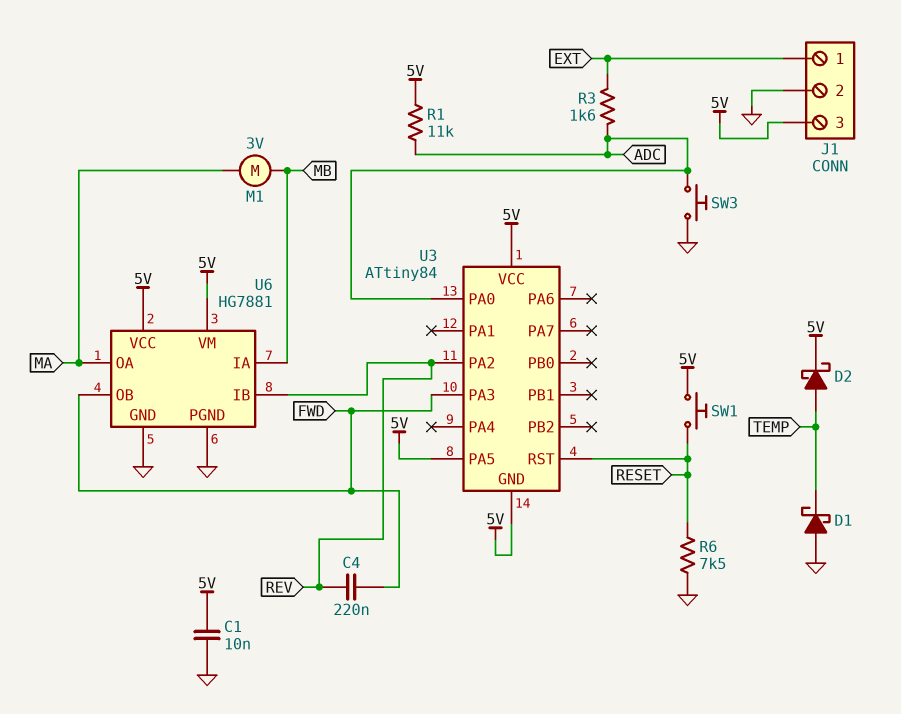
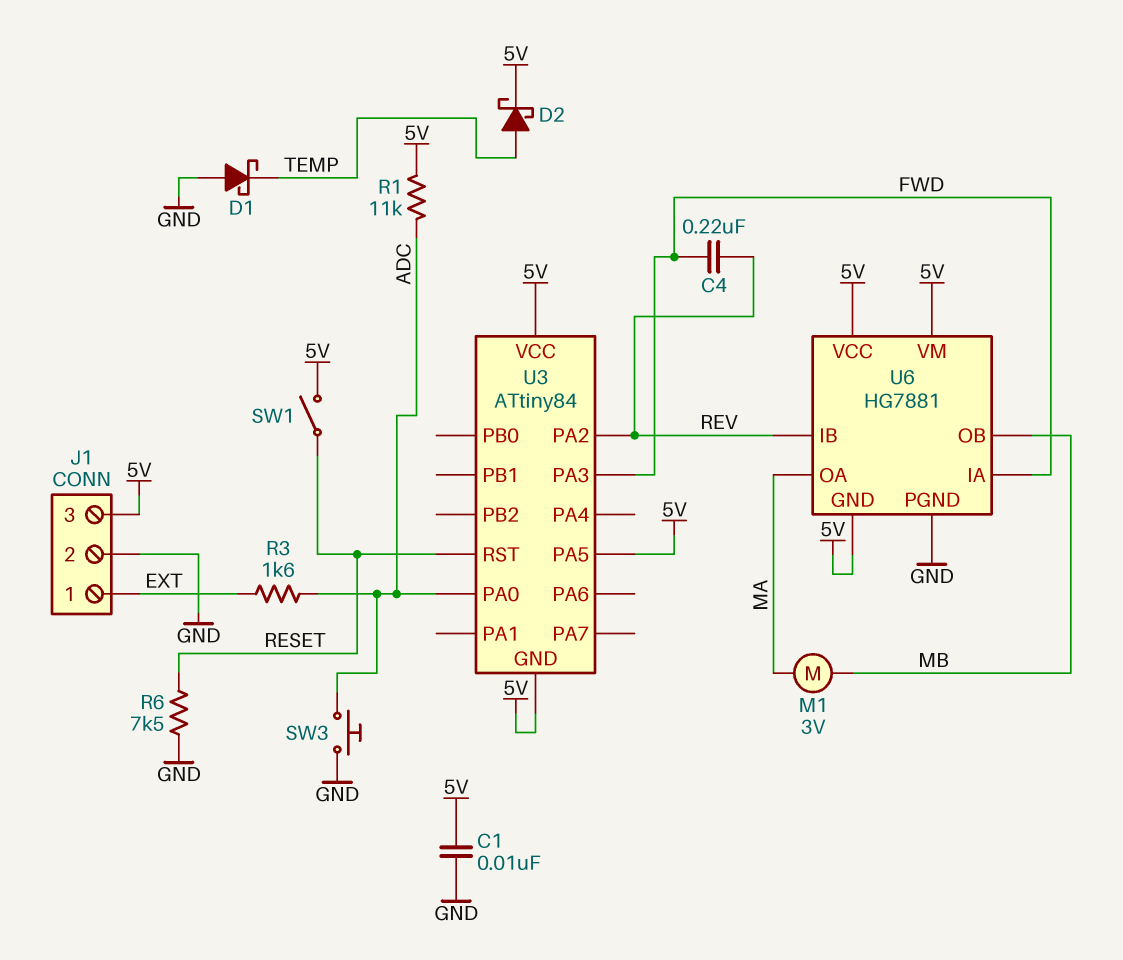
SW1: button (5V, RESET) -> switch (5V, RESET)
U6 pin GND: GND -> 5V
U6 pin IA: MB -> FWD
U6 pin OB: FWD -> MB

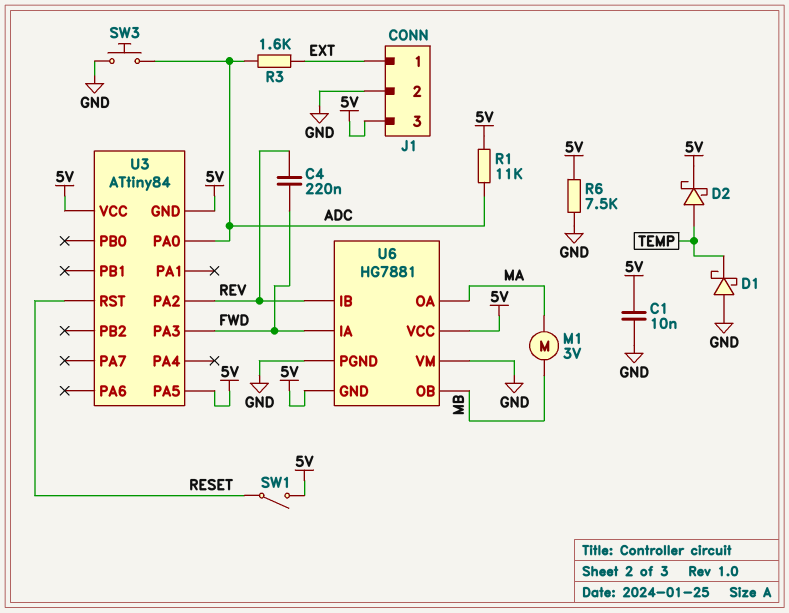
R6: 7.5k (GND, RESET) -> 7.5k (5V, GND)
U6 pin VM: 5V -> GND

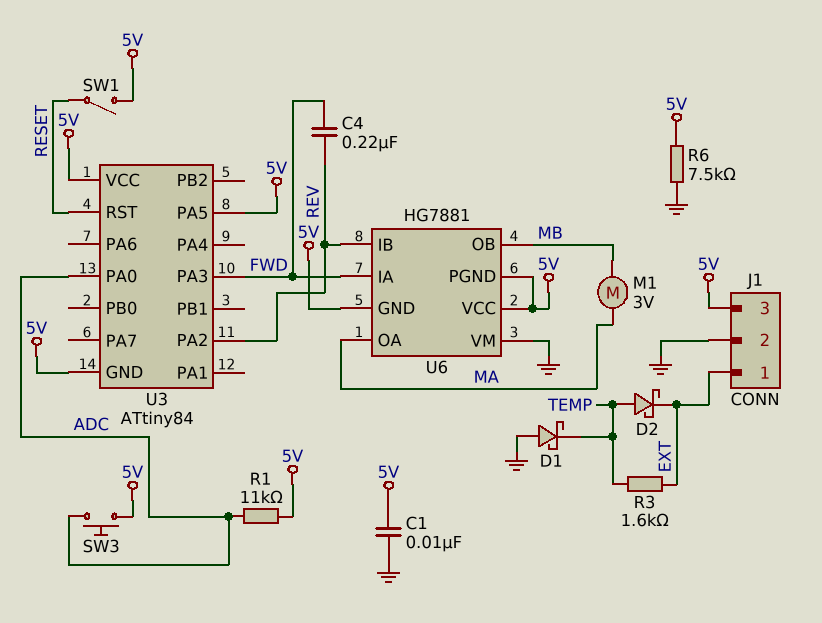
D2: schottky (A TEMP, K 5V) -> schottky (A TEMP, K EXT)
R3: 1.6k (ADC, EXT) -> 1.6k (EXT, TEMP)
SW3: button (ADC, GND) -> button (5V, ADC)
U6 pin PGND: GND -> 5V

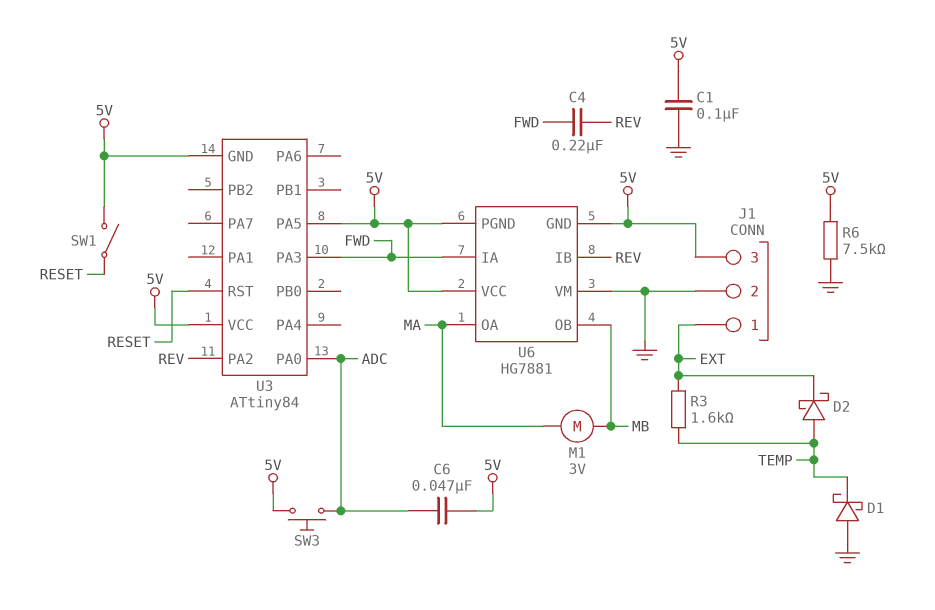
C1: 10nF (5V, GND) -> 100nF (5V, GND)
C6: none -> 47nF (5V, ADC)
R1: 11k (5V, ADC) -> none

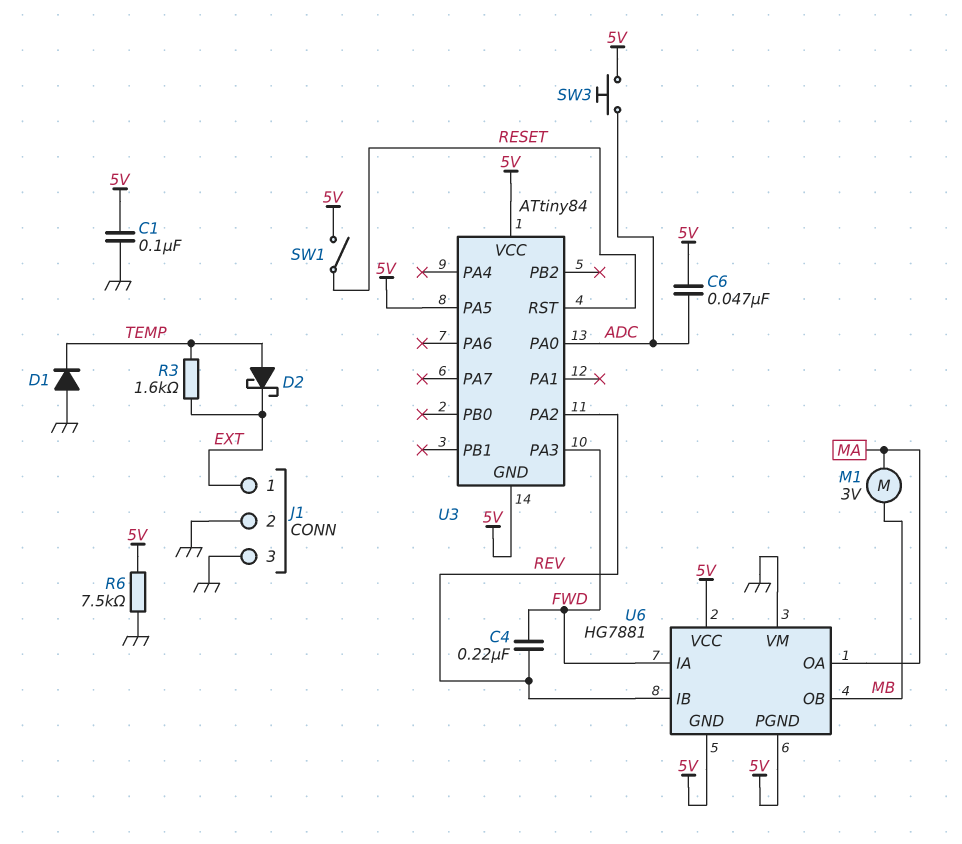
D1: schottky (A GND, K TEMP) -> diode (A GND, K TEMP)
J1 pin 3: 5V -> GND

